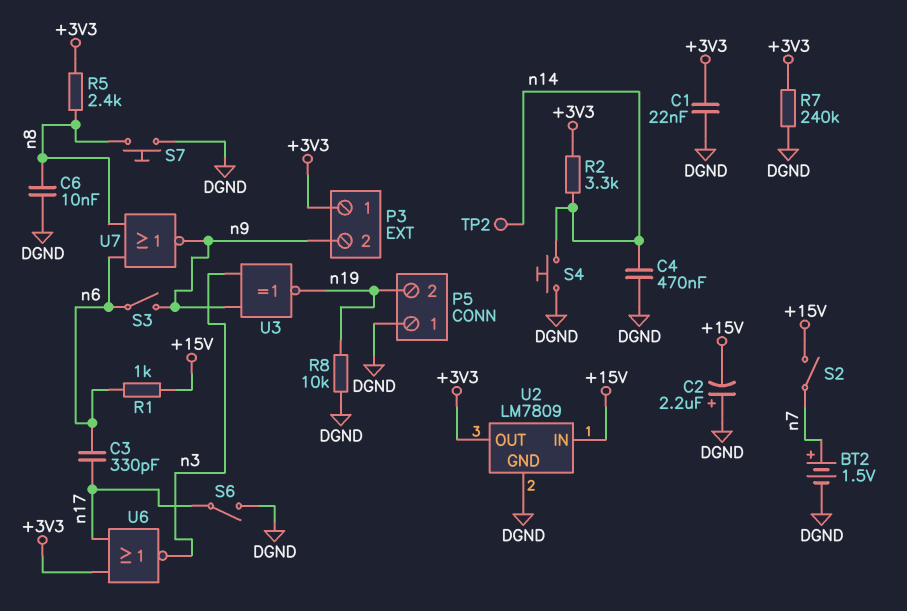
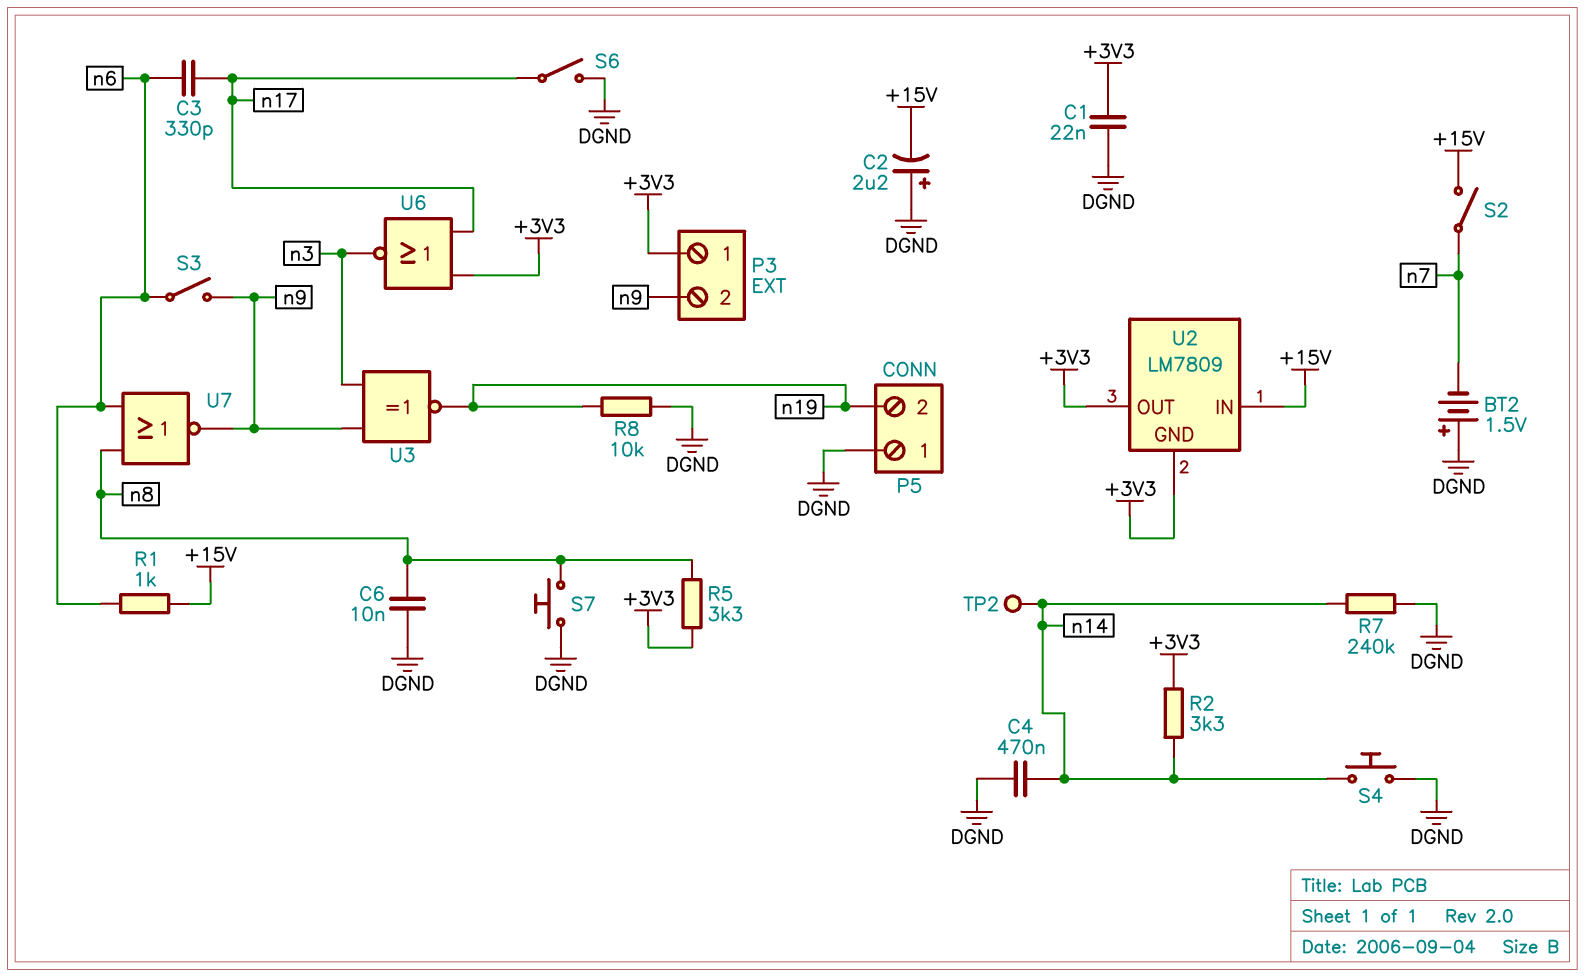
BT2: 1.5V (plus n7, minus DGND) -> 1.5V (plus DGND, minus n7)
R5: 2.4k (+3V3, n8) -> 3.3k (+3V3, n8)
R7: 240k (+3V3, DGND) -> 240k (DGND, n14)
U2 pin GND: DGND -> +3V3

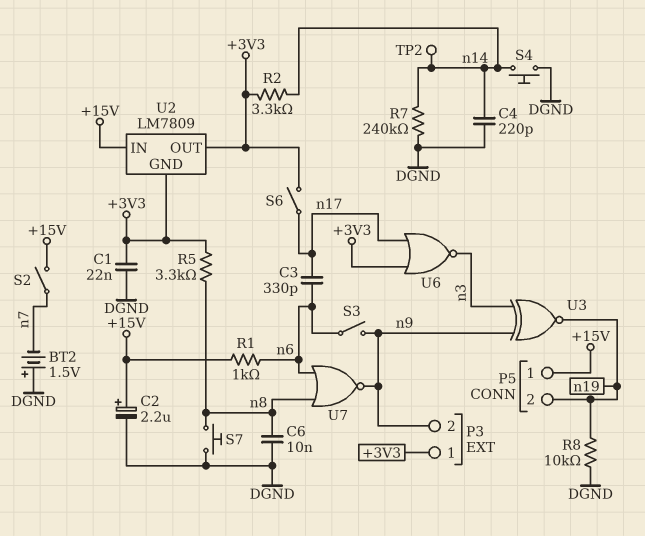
C2: 2.2uF (plus DGND, minus +15V) -> 2.2uF (plus +15V, minus DGND)
C4: 470nF (DGND, n14) -> 220pF (DGND, n14)
P5 pin 1: DGND -> +15V
S6: switch (DGND, n17) -> switch (+3V3, n17)

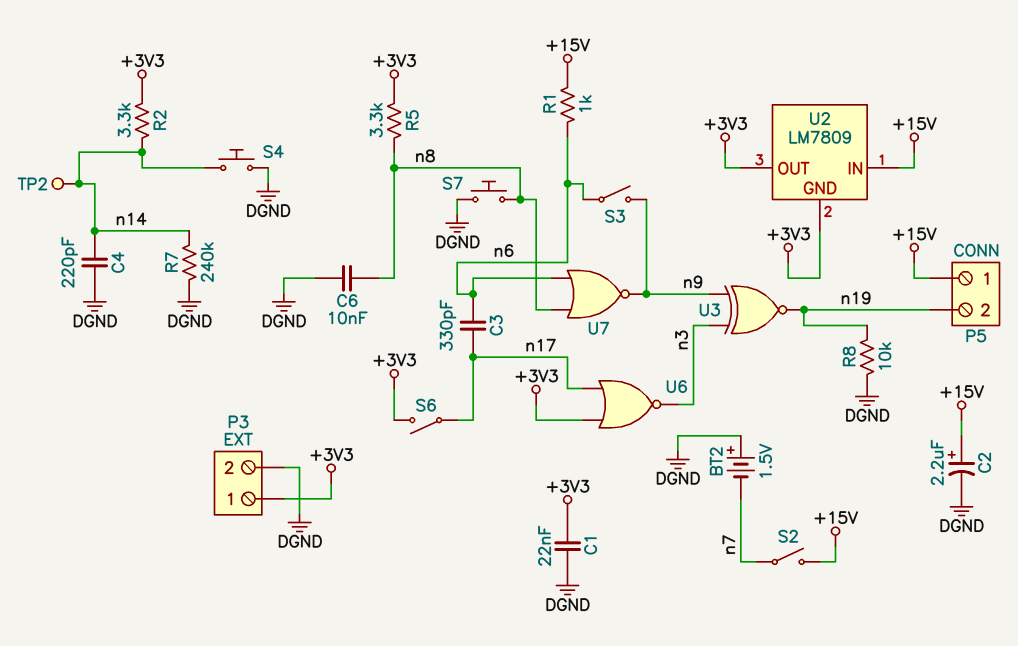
P3 pin 2: n9 -> DGND

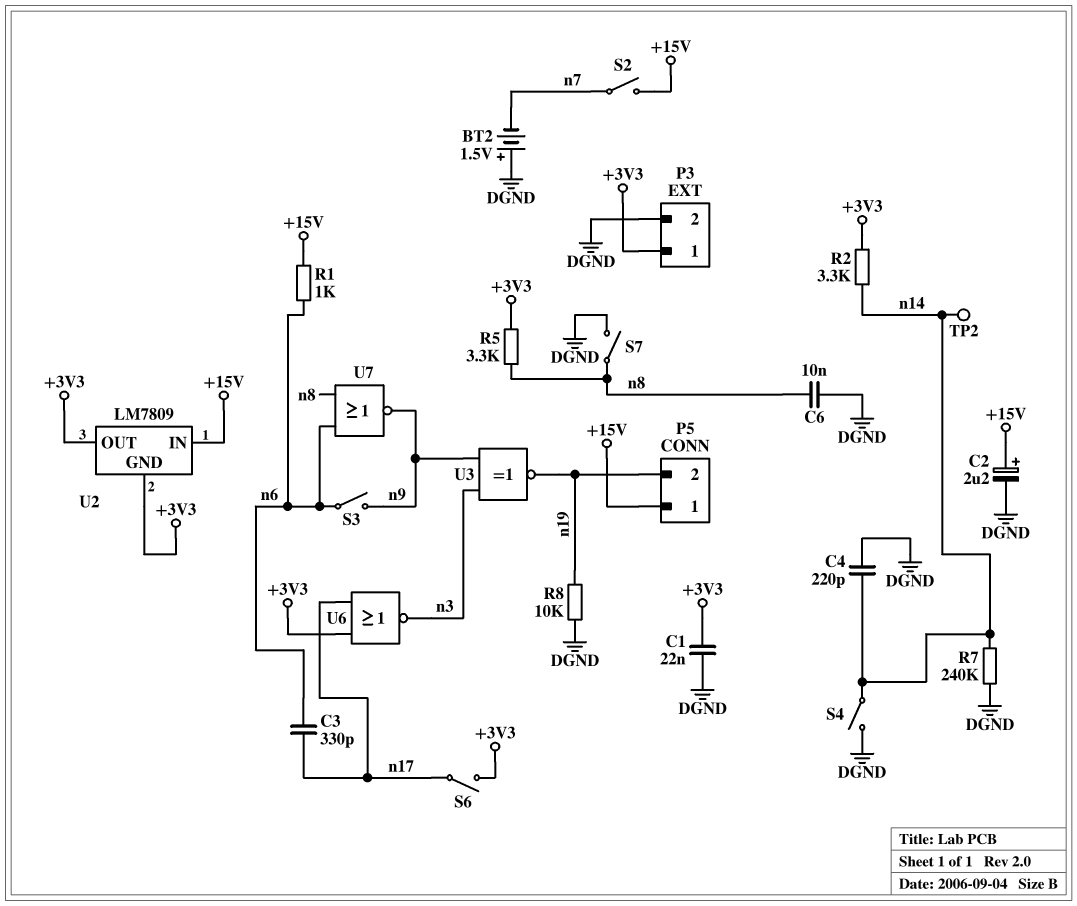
S4: button (DGND, n14) -> switch (DGND, n14)
S7: button (DGND, n8) -> switch (DGND, n8)

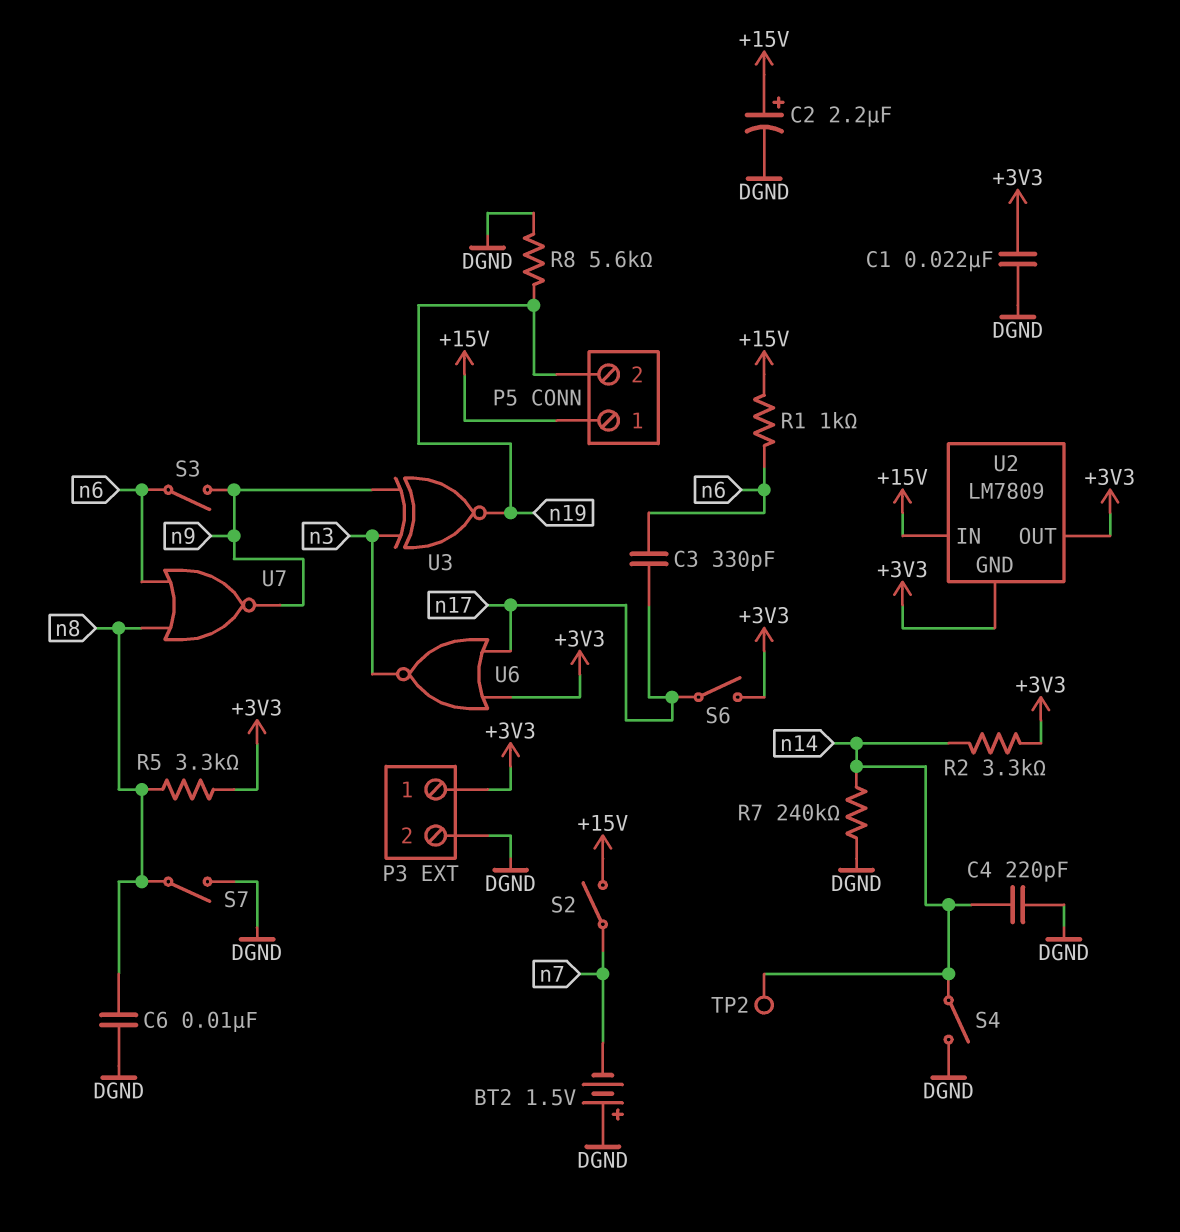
R8: 10k (DGND, n19) -> 5.6k (DGND, n19)

